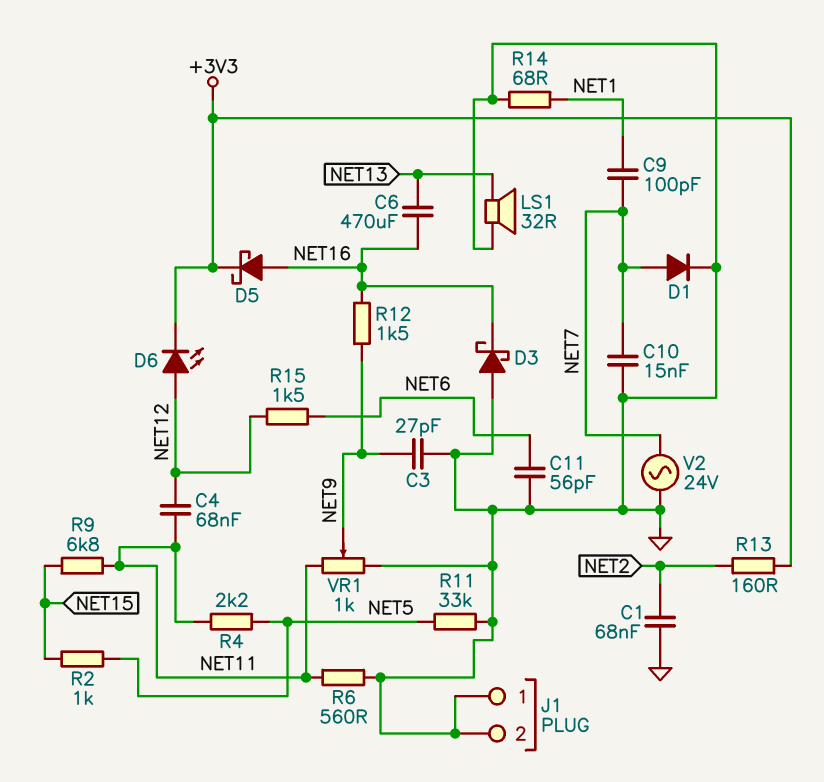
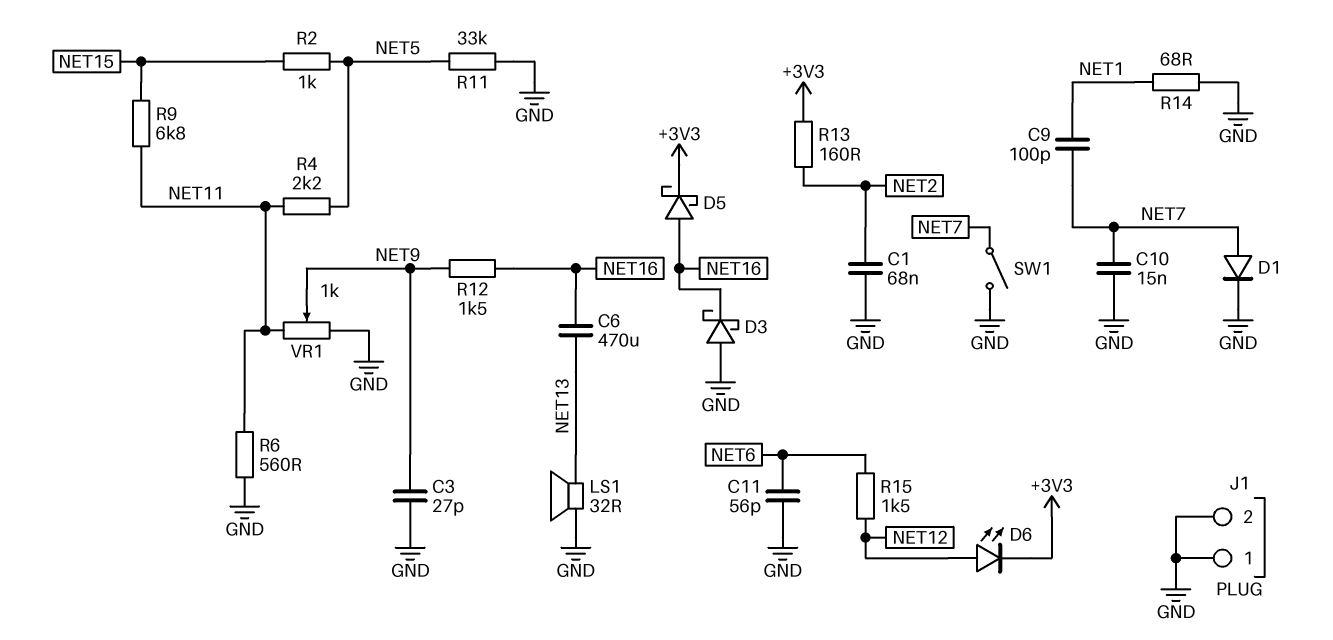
C4: 68nF (NET11, NET12) -> none
SW1: none -> switch (GND, NET7)
V2: AC 24V (GND, NET7) -> none

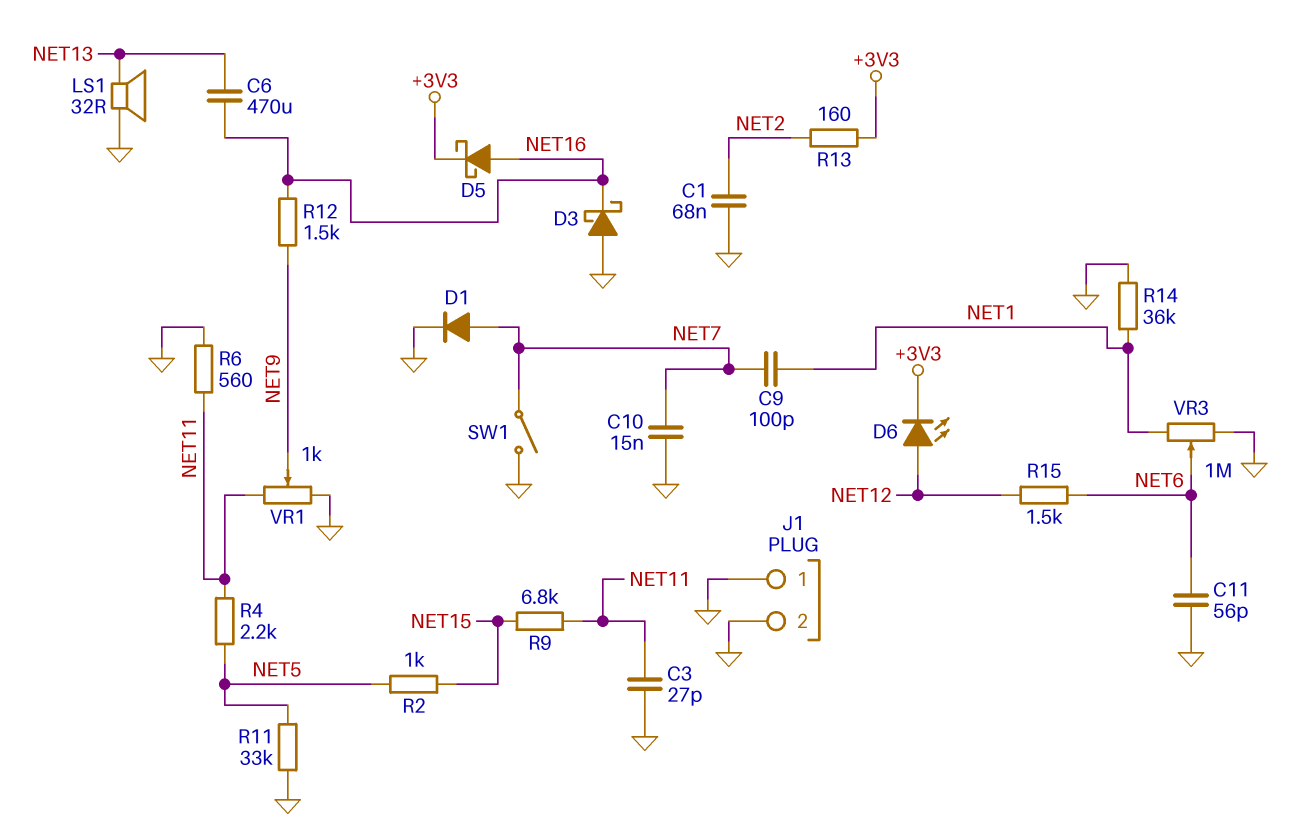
C3: 27pF (GND, NET9) -> 27pF (GND, NET11)
R14: 68 (GND, NET1) -> 36k (GND, NET1)
VR3: none -> 1M (GND, NET1, wiper NET6)

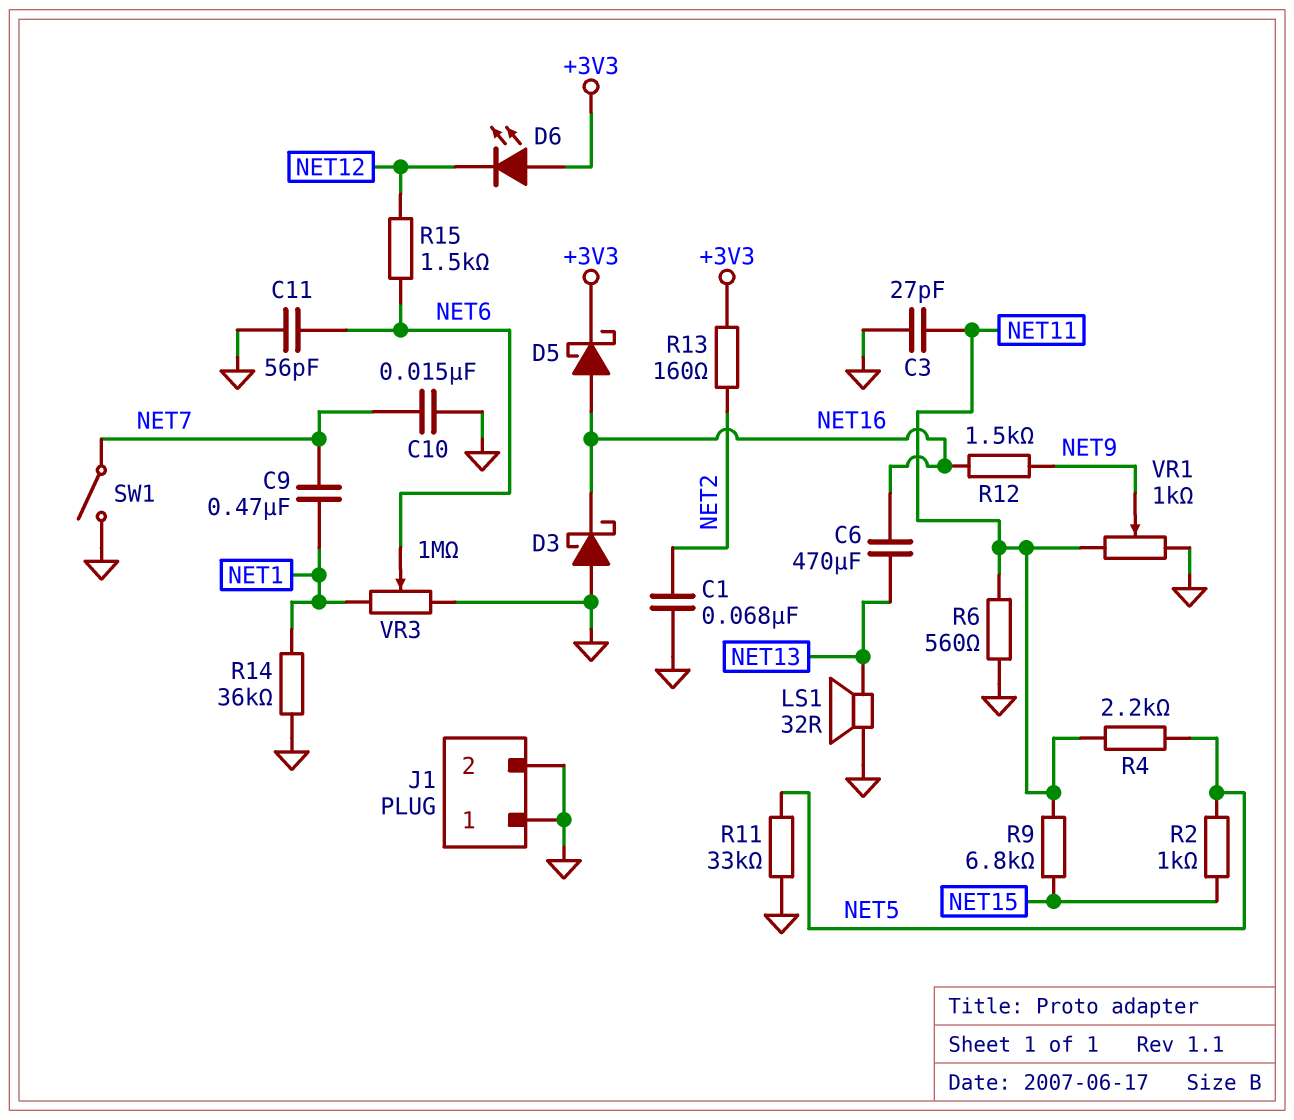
C9: 100pF (NET1, NET7) -> 470nF (NET1, NET7)
D1: diode (A NET7, K GND) -> none
D6: LED (A NET12, K +3V3) -> LED (A +3V3, K NET12)

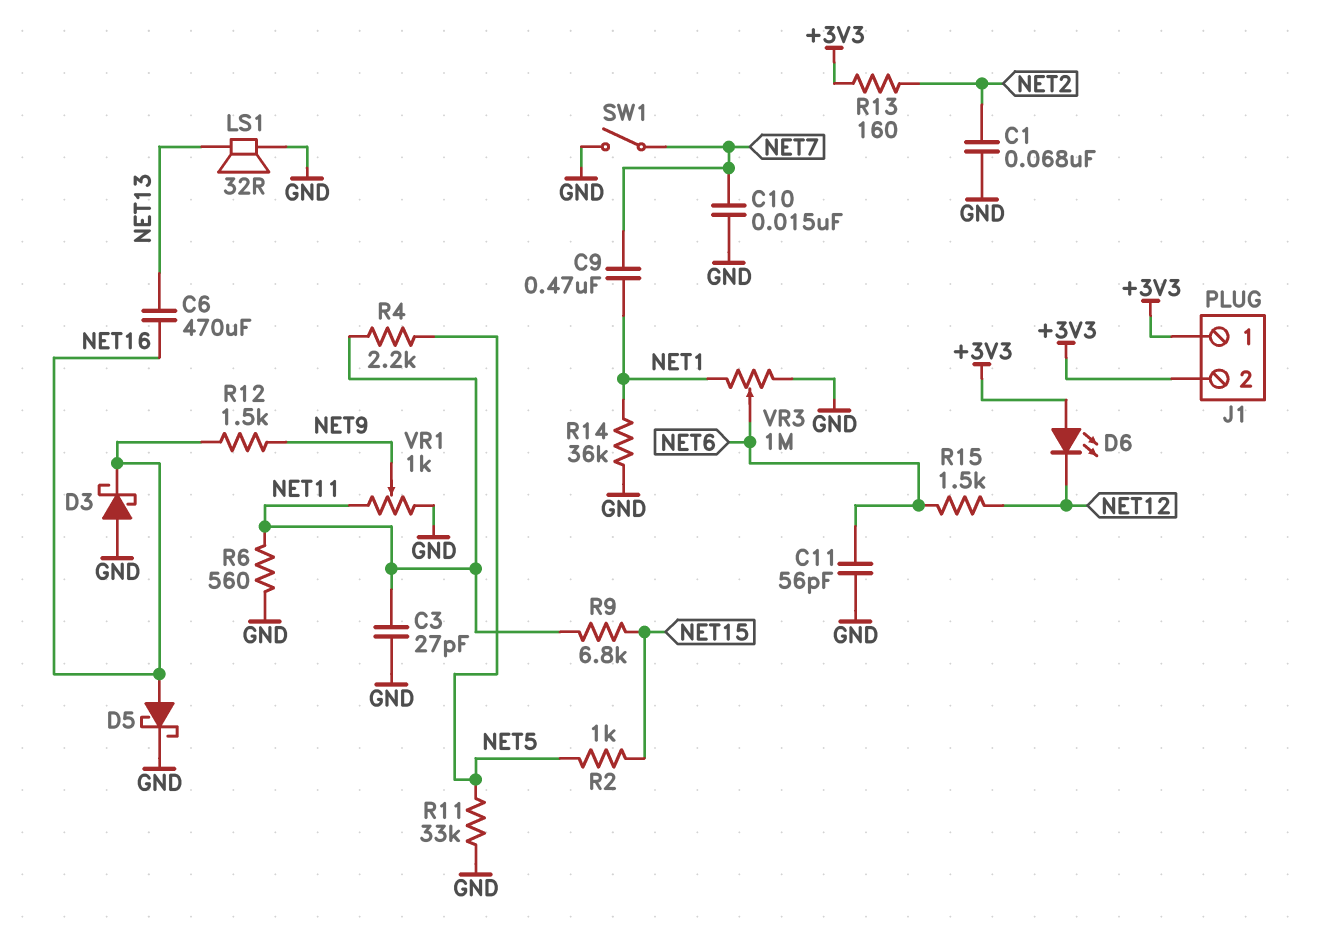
D5: schottky (A NET16, K +3V3) -> schottky (A NET16, K GND)
J1 pin 1: GND -> +3V3
J1 pin 2: GND -> +3V3

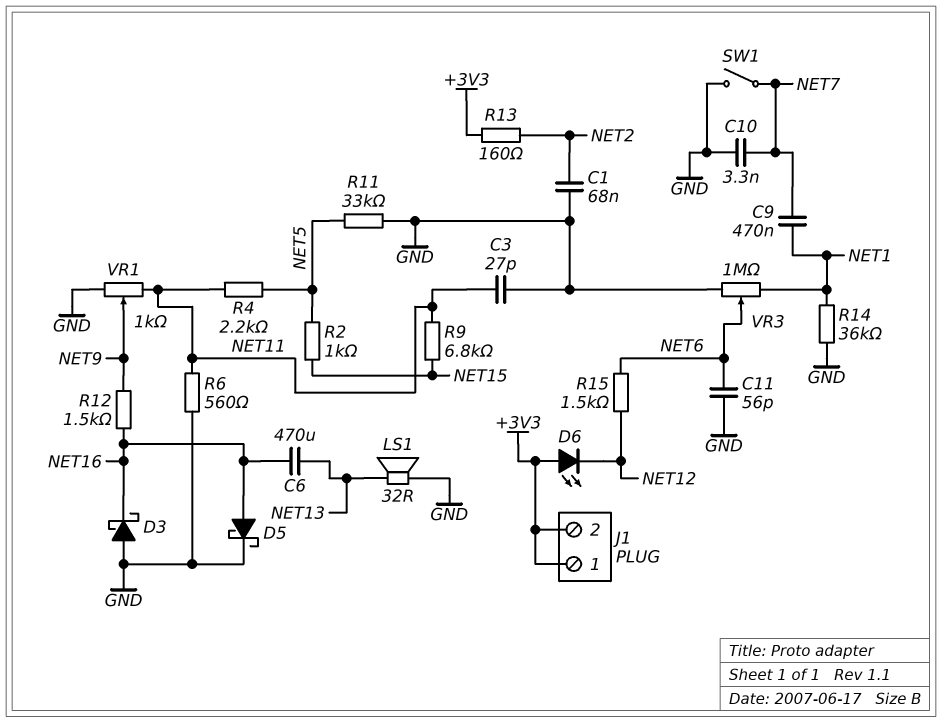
C10: 15nF (GND, NET7) -> 3.3nF (GND, NET7)

